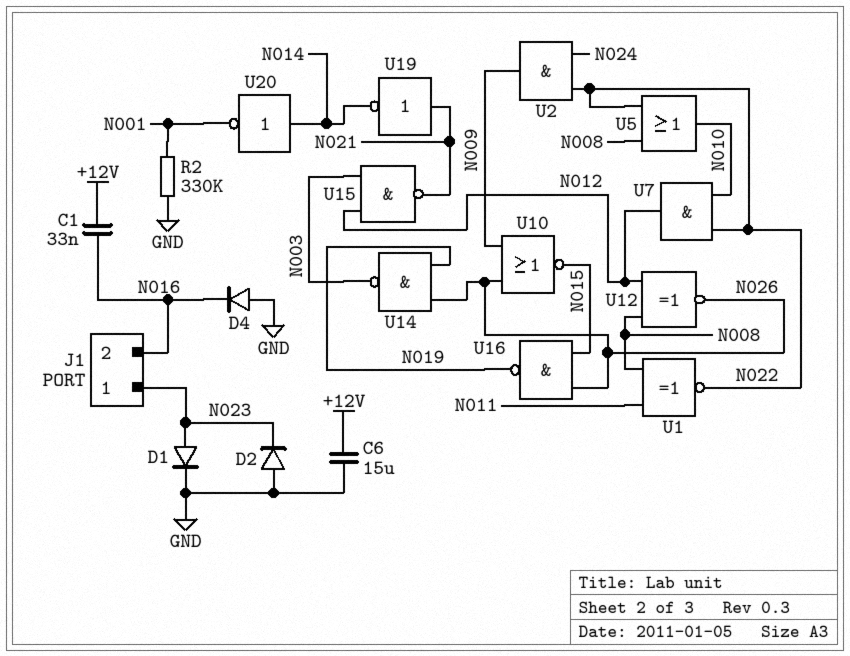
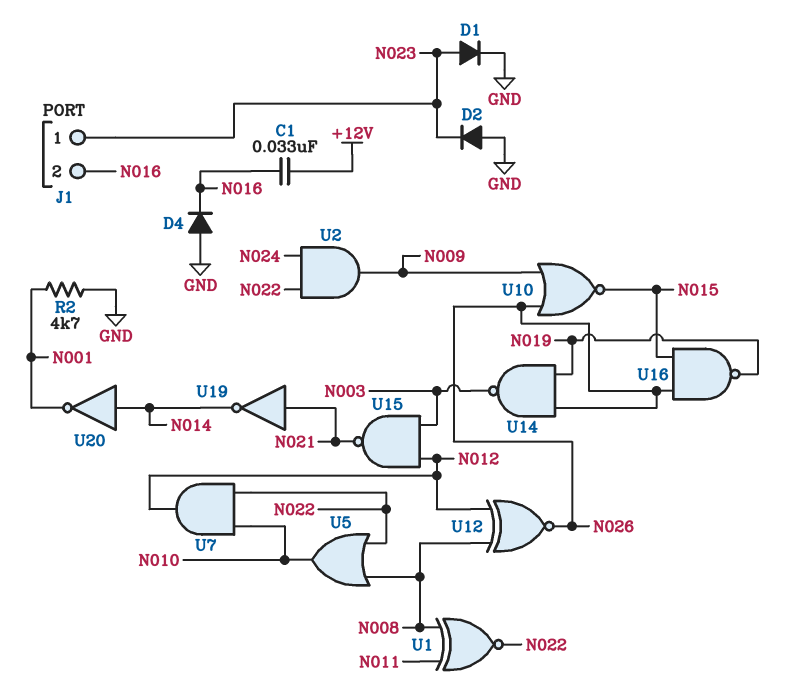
C6: 15uF (+12V, GND) -> none
R2: 330k (GND, N001) -> 4.7k (GND, N001)

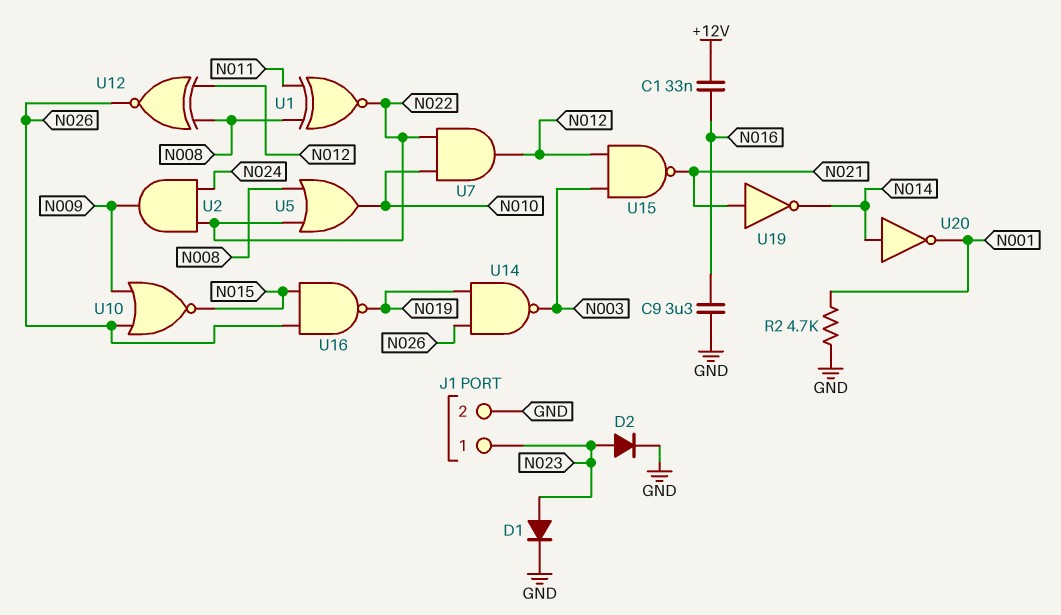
C9: none -> 3.3uF (GND, N016)
D2: diode (A GND, K N023) -> diode (A N023, K GND)
D4: diode (A GND, K N016) -> none
J1 pin 2: N016 -> GND

